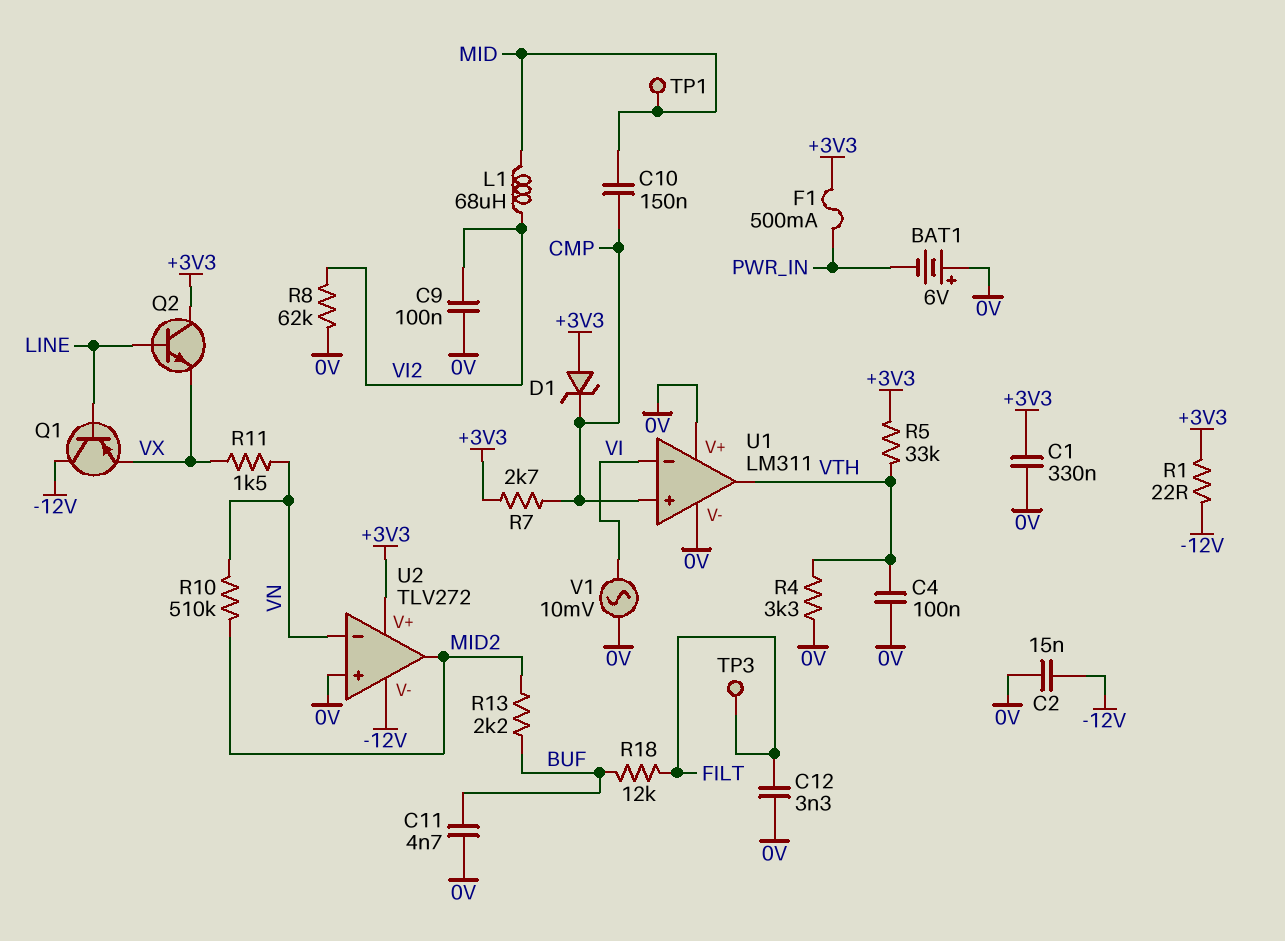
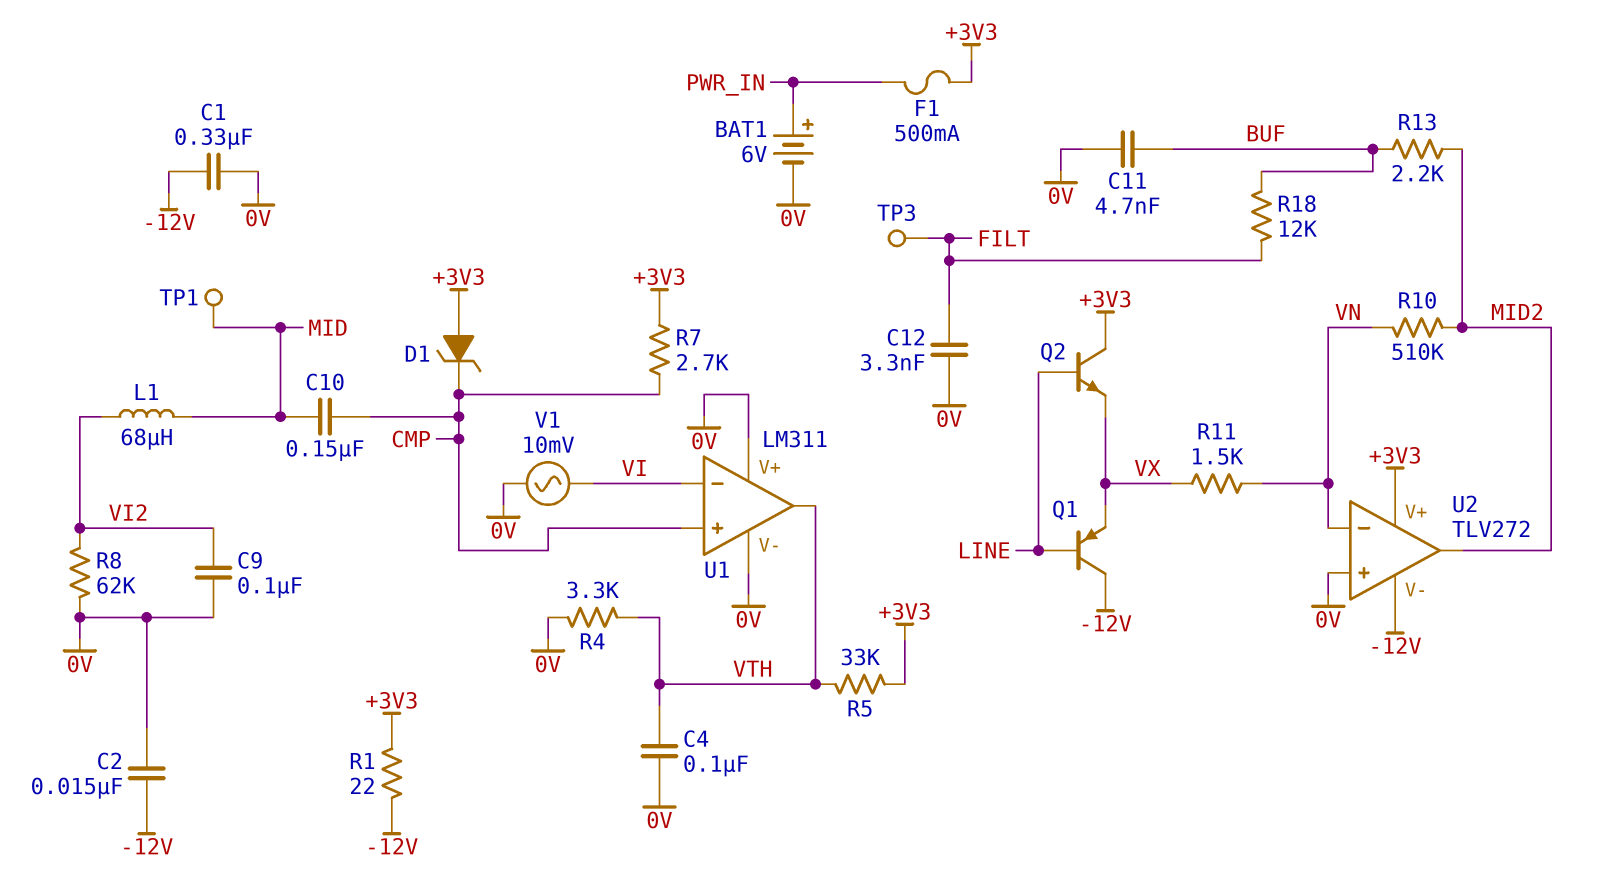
BAT1: 6V (plus 0V, minus PWR_IN) -> 6V (plus PWR_IN, minus 0V)
C1: 330nF (+3V3, 0V) -> 330nF (-12V, 0V)

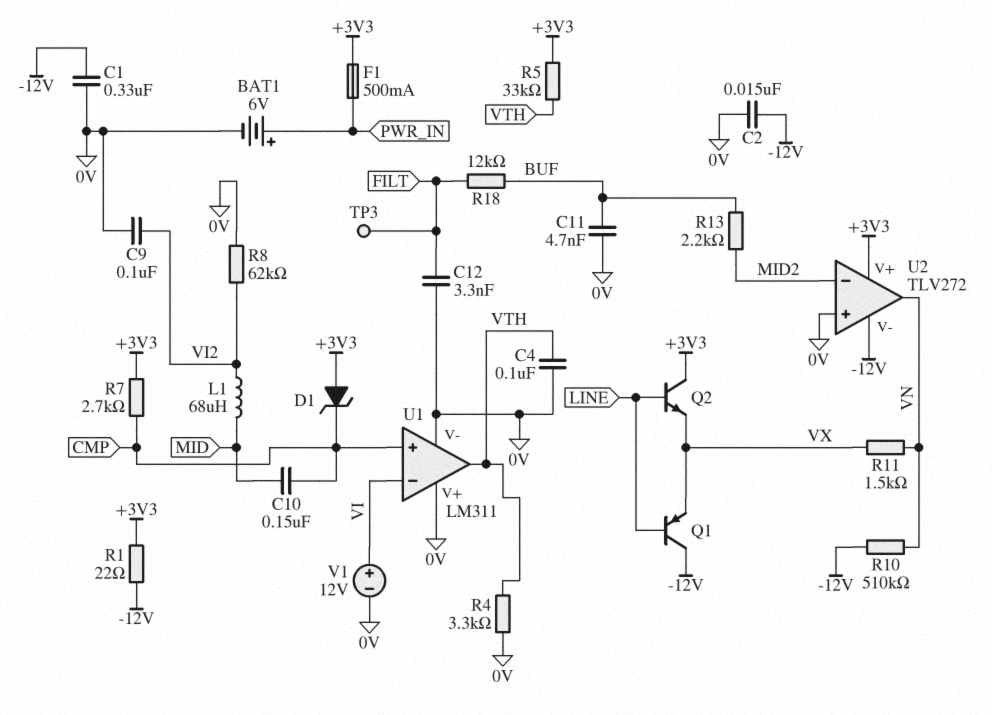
R10: 510k (MID2, VN) -> 510k (-12V, VN)
TP1: test point (MID) -> none
U2 pin in-: VN -> MID2
U2 pin out: MID2 -> VN
V1: AC 10mV (0V, VI) -> 12V (plus VI, minus 0V)

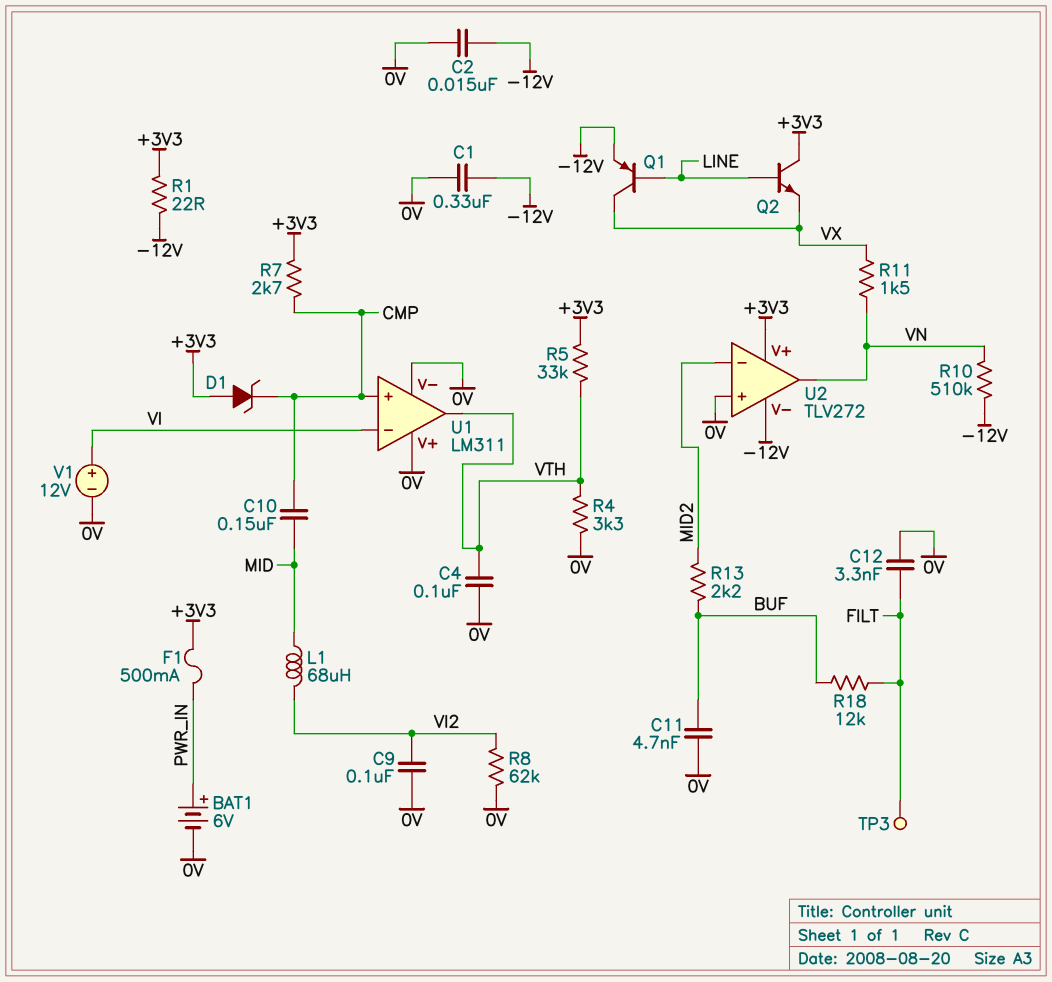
Q1: PNP (B LINE, C -12V, E VX) -> PNP (B LINE, C VX, E -12V)

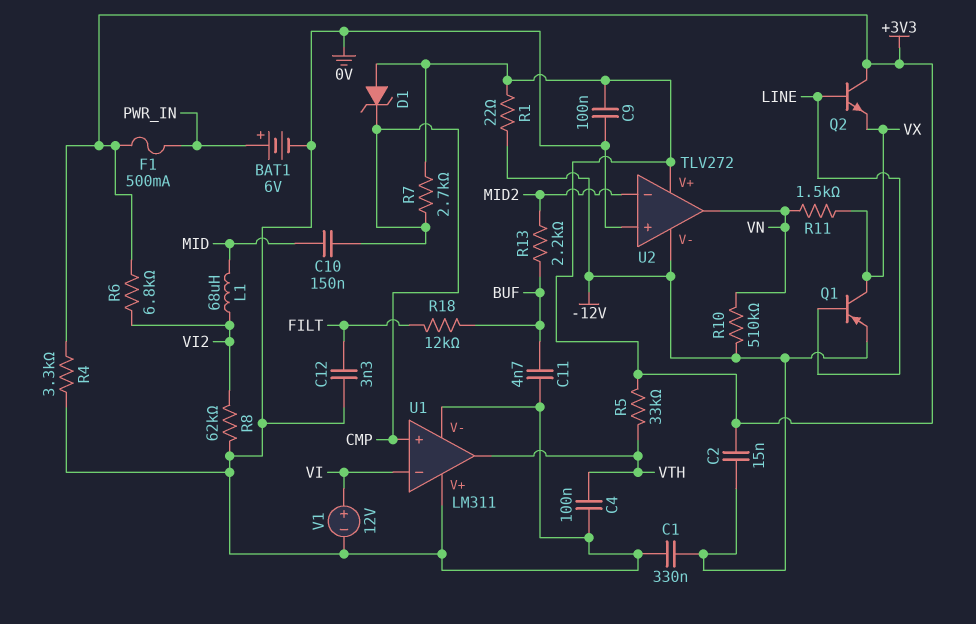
C2: 15nF (-12V, 0V) -> 15nF (+3V3, -12V)
C9: 100nF (0V, VI2) -> 100nF (+3V3, 0V)
R4: 3.3k (0V, VTH) -> 3.3k (+3V3, 0V)
R6: none -> 6.8k (+3V3, VI2)
TP3: test point (FILT) -> none

